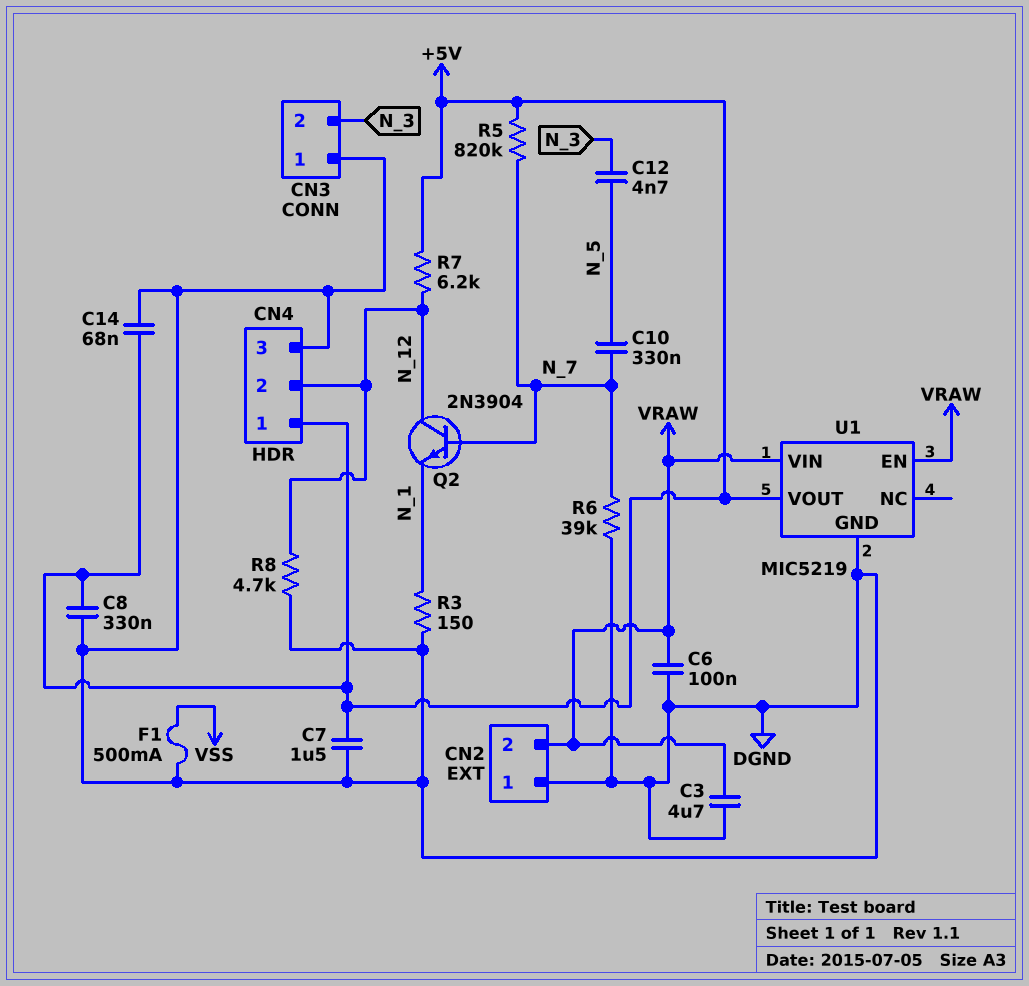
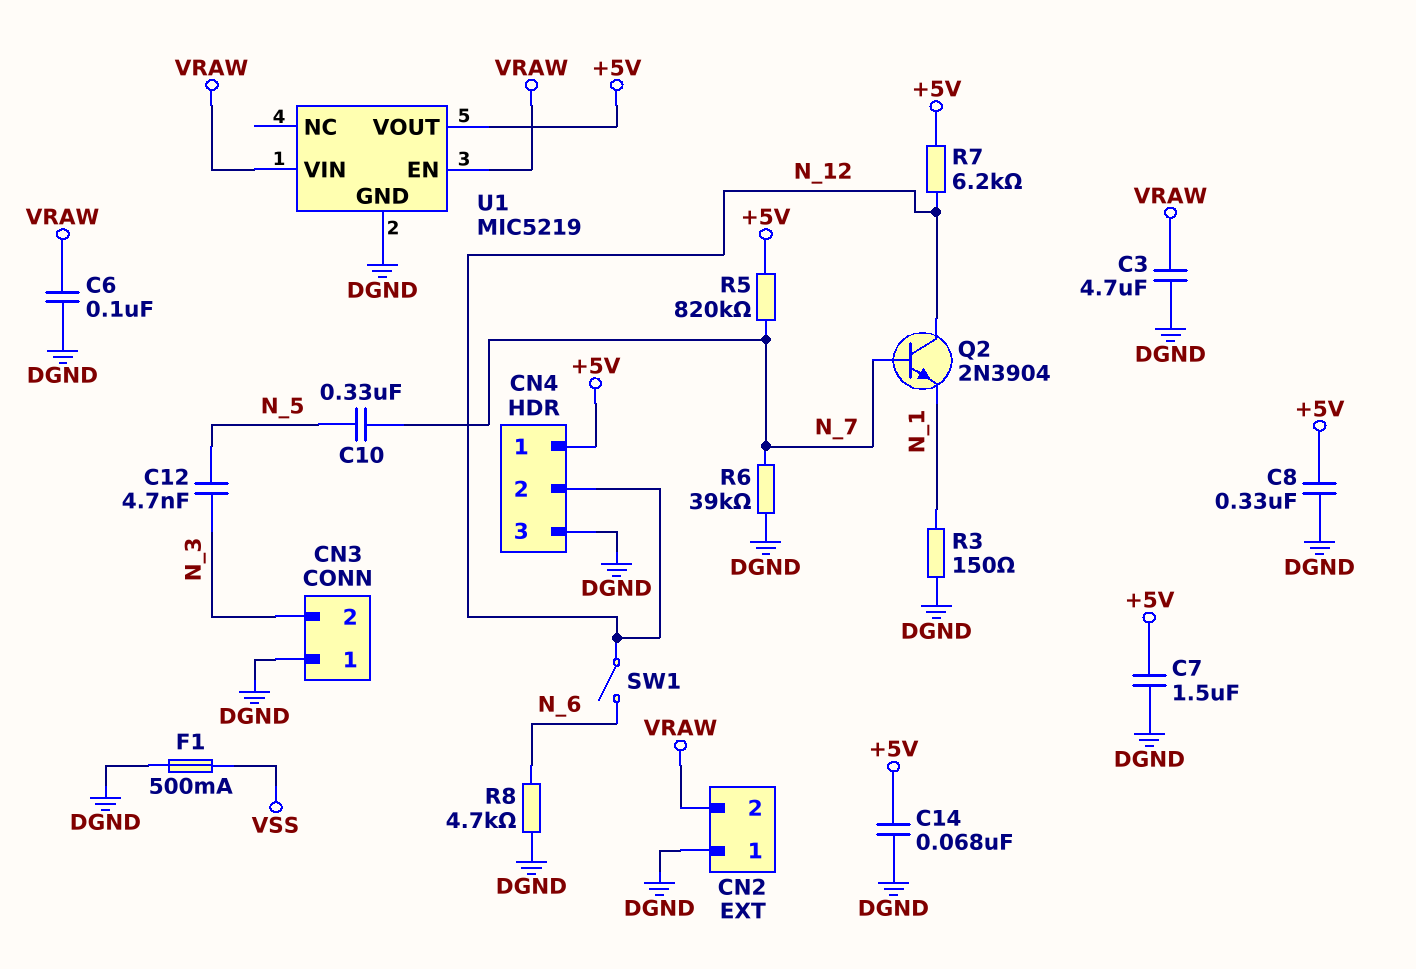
R8: 4.7k (DGND, N_12) -> 4.7k (DGND, N_6)
SW1: none -> switch (N_6, N_12)

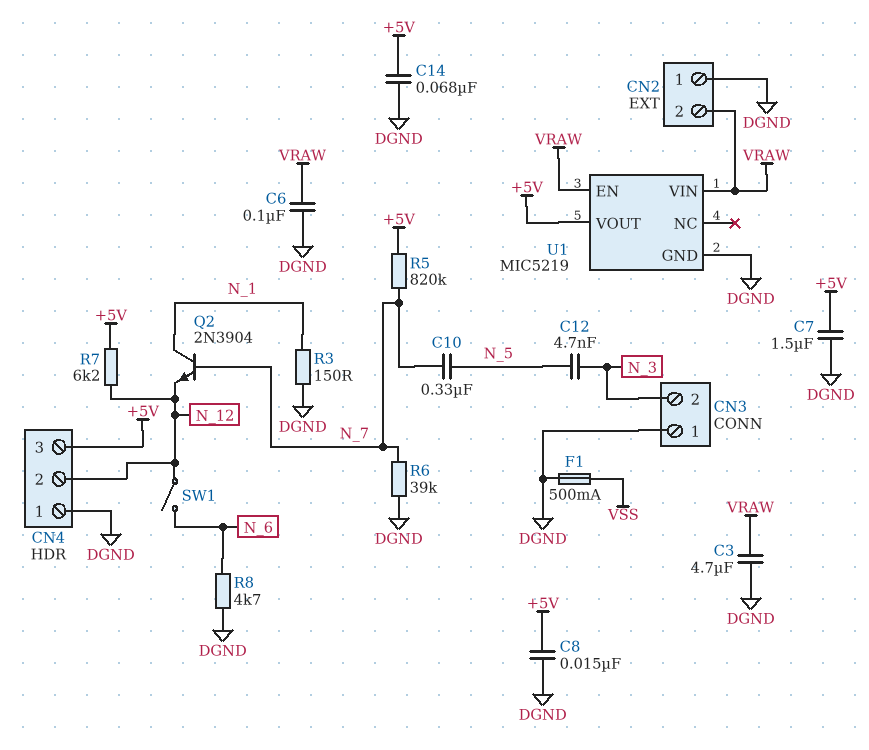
C8: 330nF (+5V, DGND) -> 15nF (+5V, DGND)
CN4 pin 1: +5V -> DGND
CN4 pin 3: DGND -> +5V
Q2: NPN 2N3904 (B N_7, C N_12, E N_1) -> NPN 2N3904 (B N_7, C N_1, E N_12)

